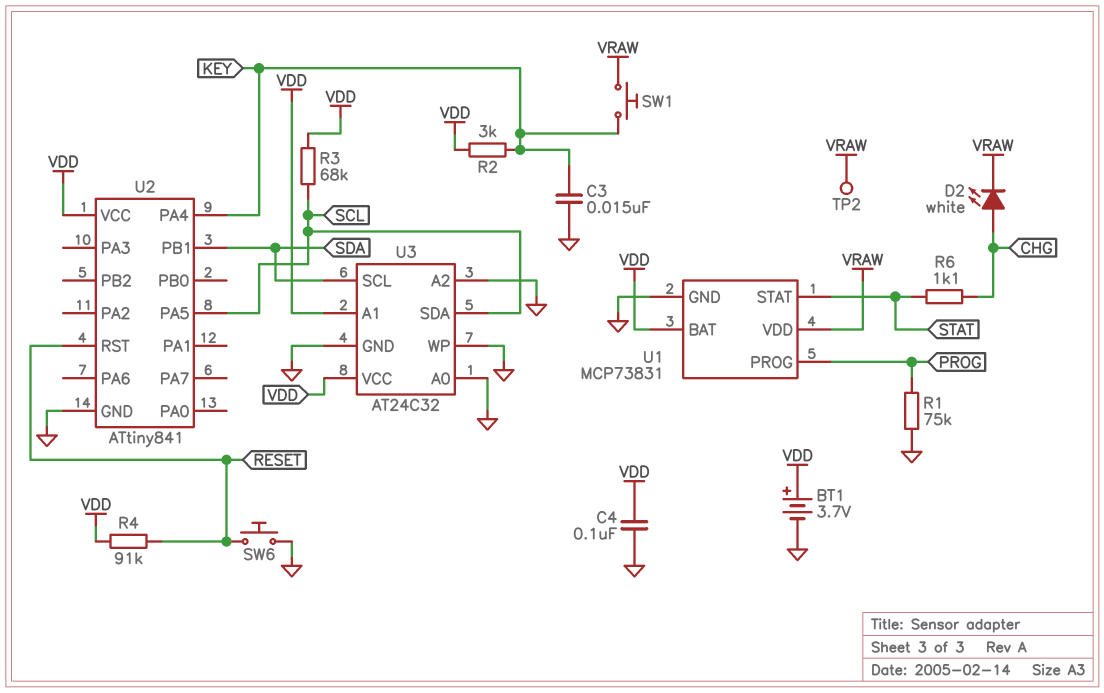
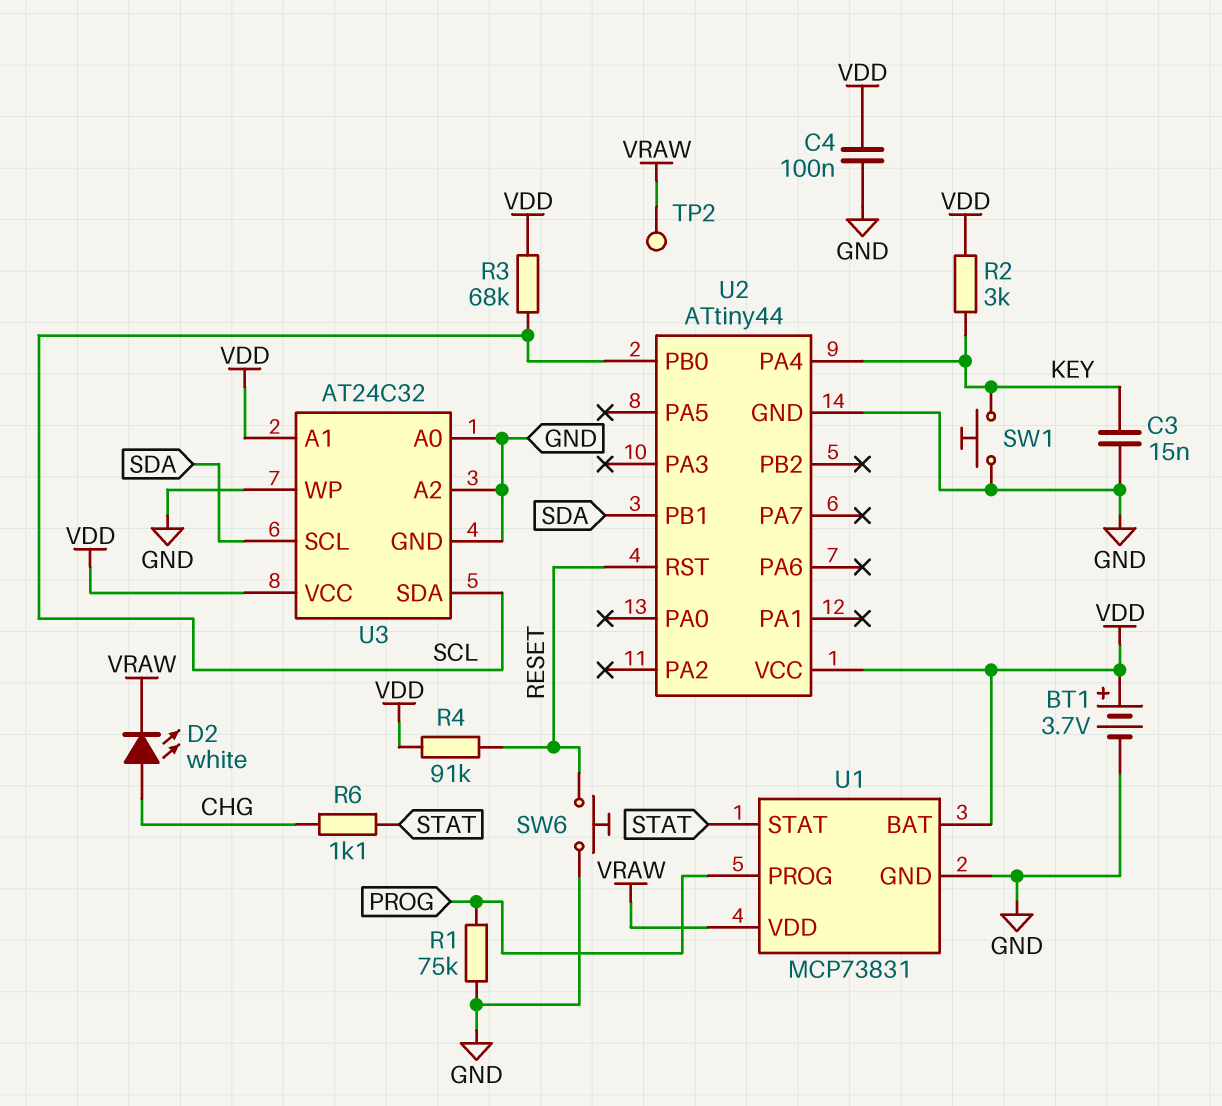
SW1: button (KEY, VRAW) -> button (GND, KEY)
U2: ATtiny841 -> ATtiny44
U2 pin PA5: SCL -> none
U2 pin PB0: none -> SCL

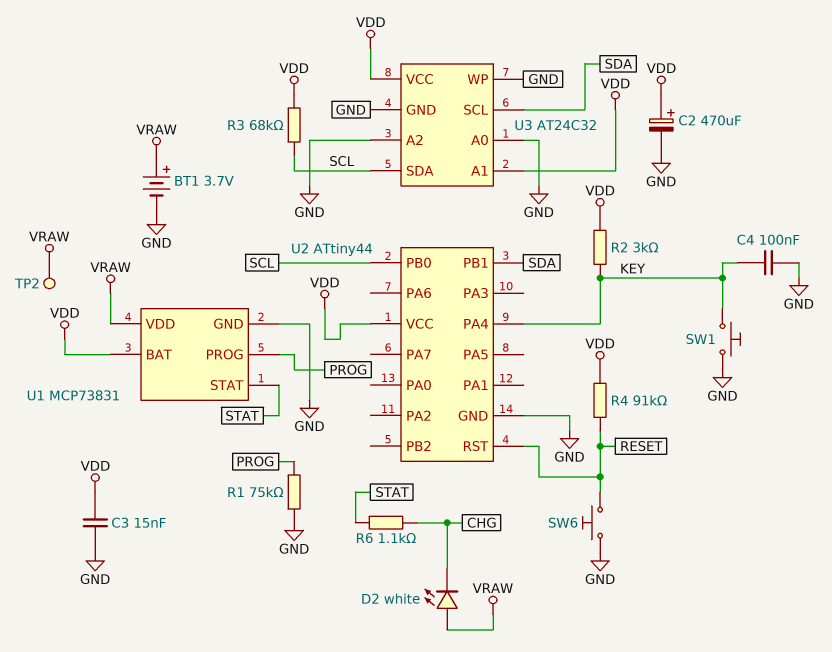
BT1: 3.7V (plus VDD, minus GND) -> 3.7V (plus VRAW, minus GND)
C2: none -> 470uF (plus VDD, minus GND)
C3: 15nF (GND, KEY) -> 15nF (GND, VDD)
C4: 100nF (GND, VDD) -> 100nF (GND, KEY)
D2: LED white (A CHG, K VRAW) -> LED white (A VRAW, K CHG)

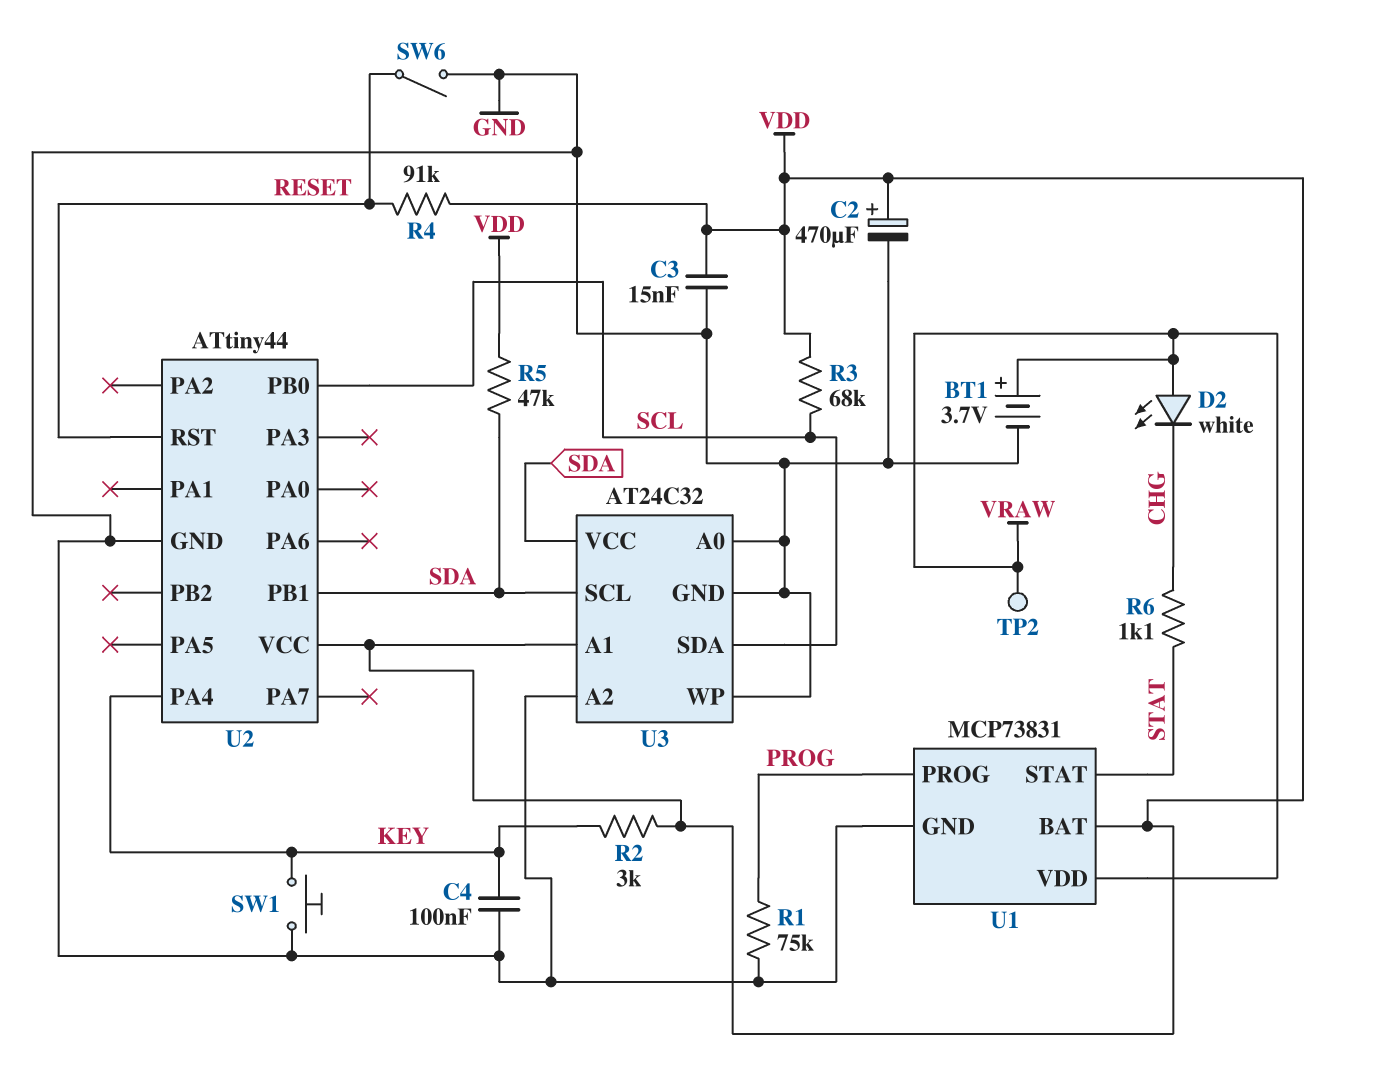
R5: none -> 47k (SDA, VDD)
SW6: button (GND, RESET) -> switch (GND, RESET)
U3 pin VCC: VDD -> SDA

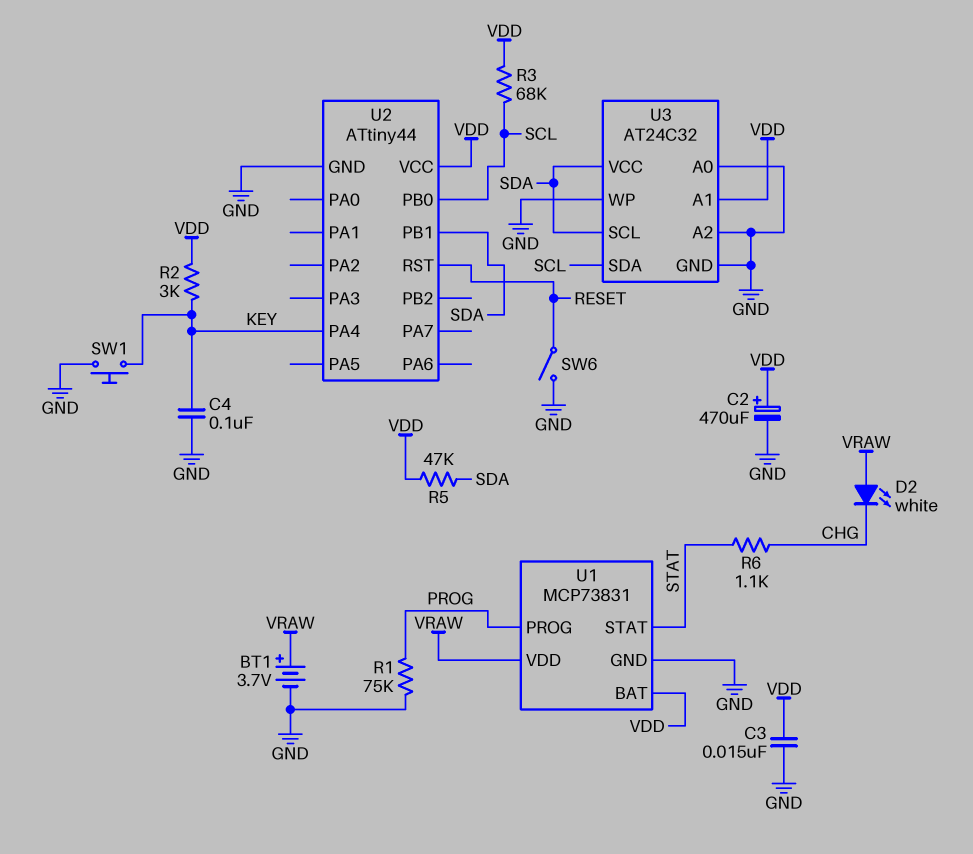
R4: 91k (RESET, VDD) -> none
TP2: test point (VRAW) -> none

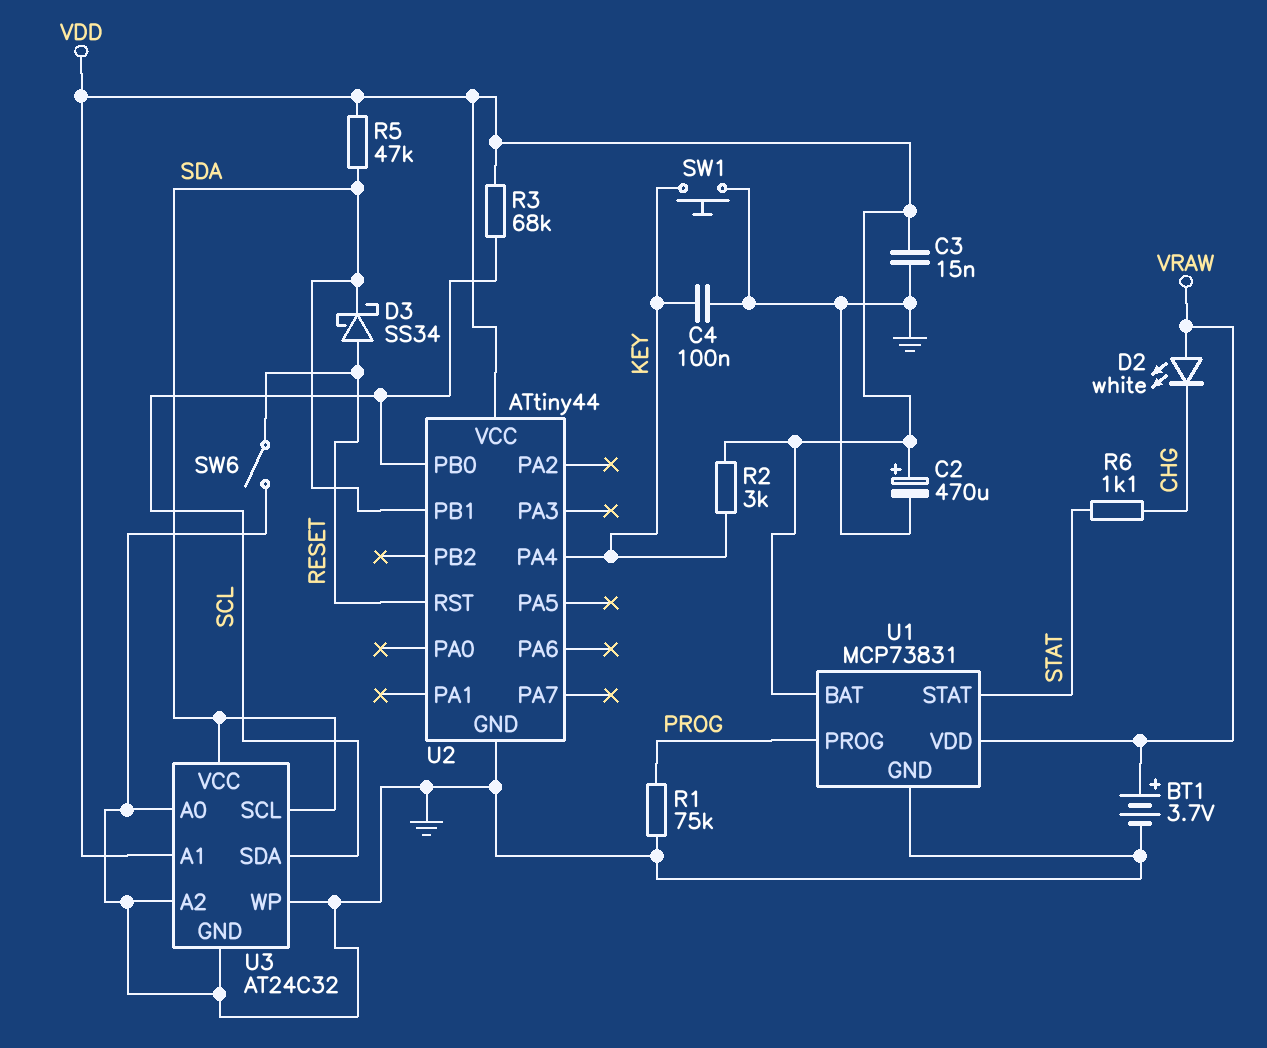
D3: none -> schottky SS34 (A RESET, K SDA)

